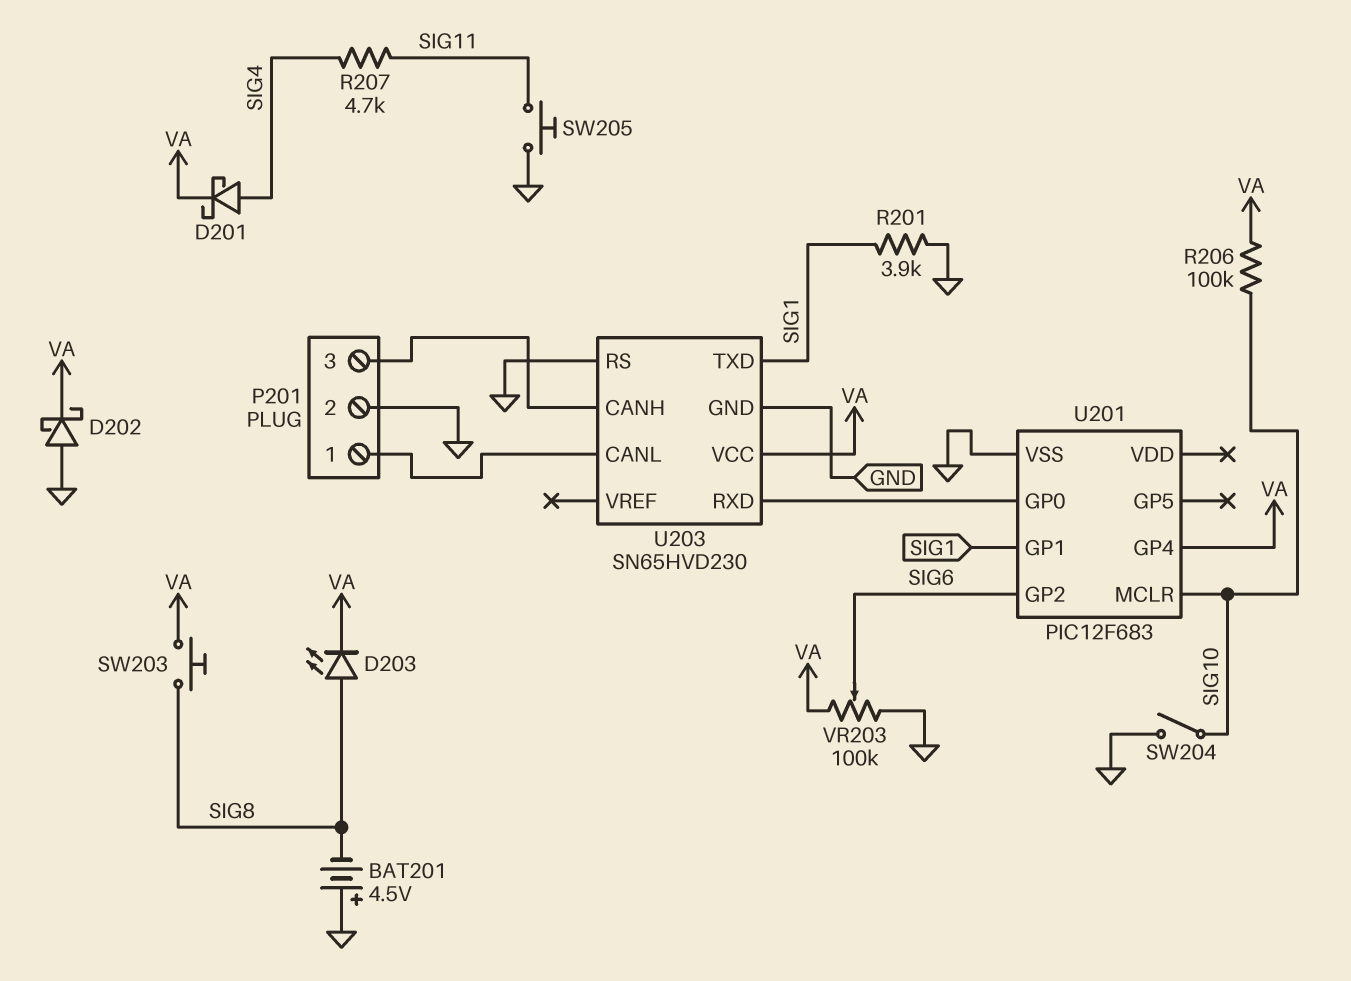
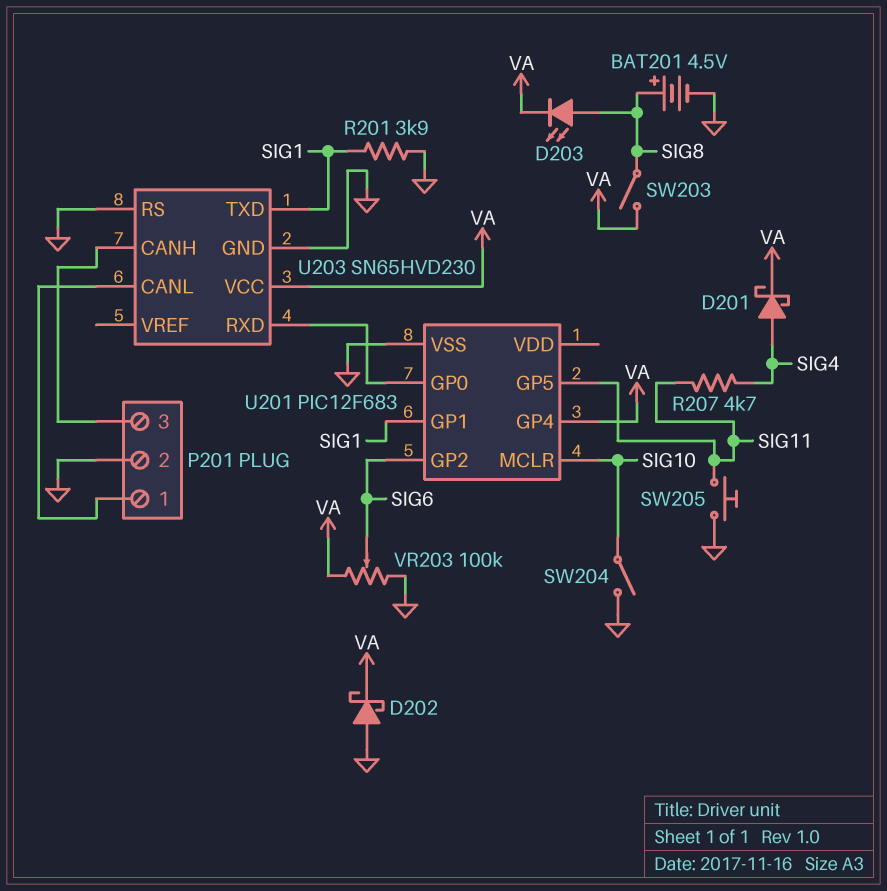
BAT201: 4.5V (plus GND, minus SIG8) -> 4.5V (plus SIG8, minus GND)
R206: 100k (SIG10, VA) -> none
SW203: button (SIG8, VA) -> switch (SIG8, VA)
U201 pin GP5: none -> SIG11

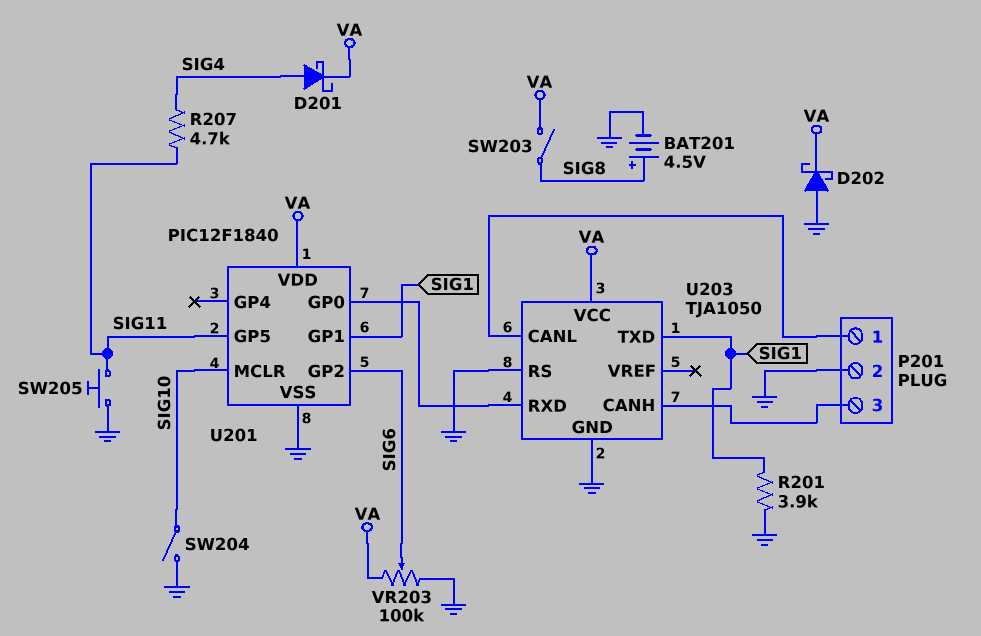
D203: LED (A SIG8, K VA) -> none
U201: PIC12F683 -> PIC12F1840
U201 pin GP4: VA -> none
U201 pin VDD: none -> VA
U203: SN65HVD230 -> TJA1050

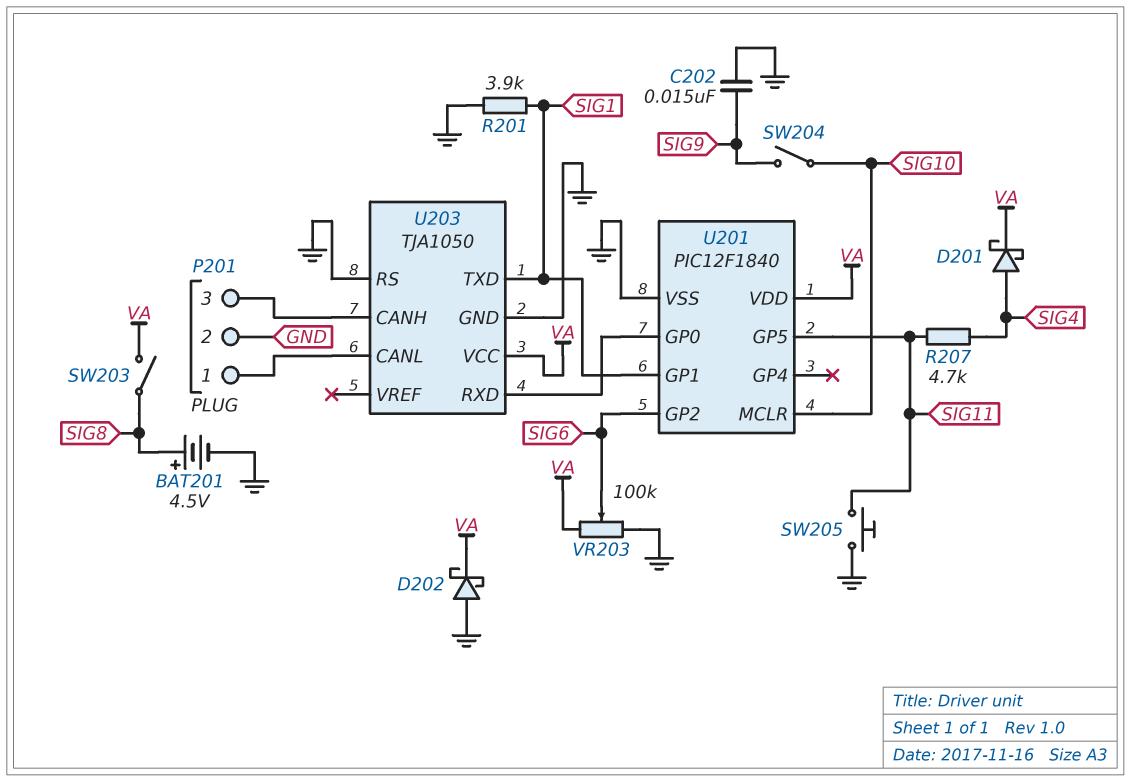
C202: none -> 15nF (GND, SIG9)
SW204: switch (GND, SIG10) -> switch (SIG9, SIG10)

